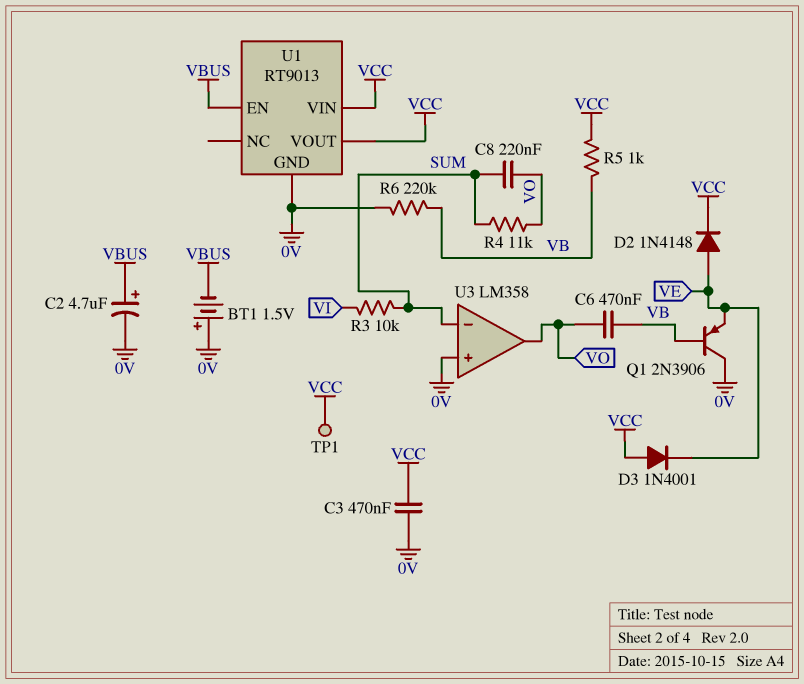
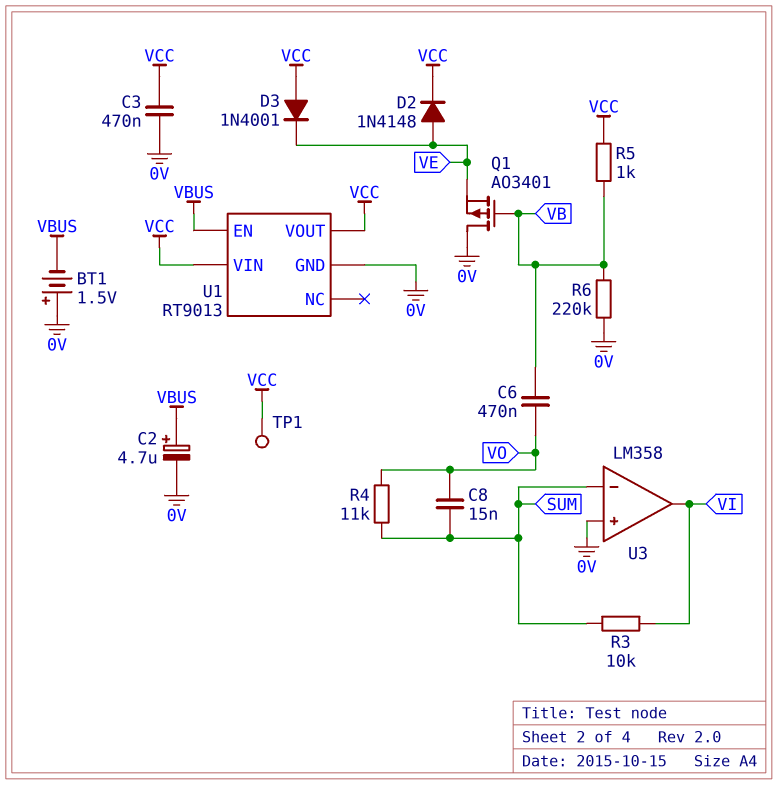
C8: 220nF (SUM, VO) -> 15nF (SUM, VO)
Q1: PNP 2N3906 (B VB, C 0V, E VE) -> PMOS AO3401 (G VB, D 0V, S VE)
U3 pin out: VO -> VI

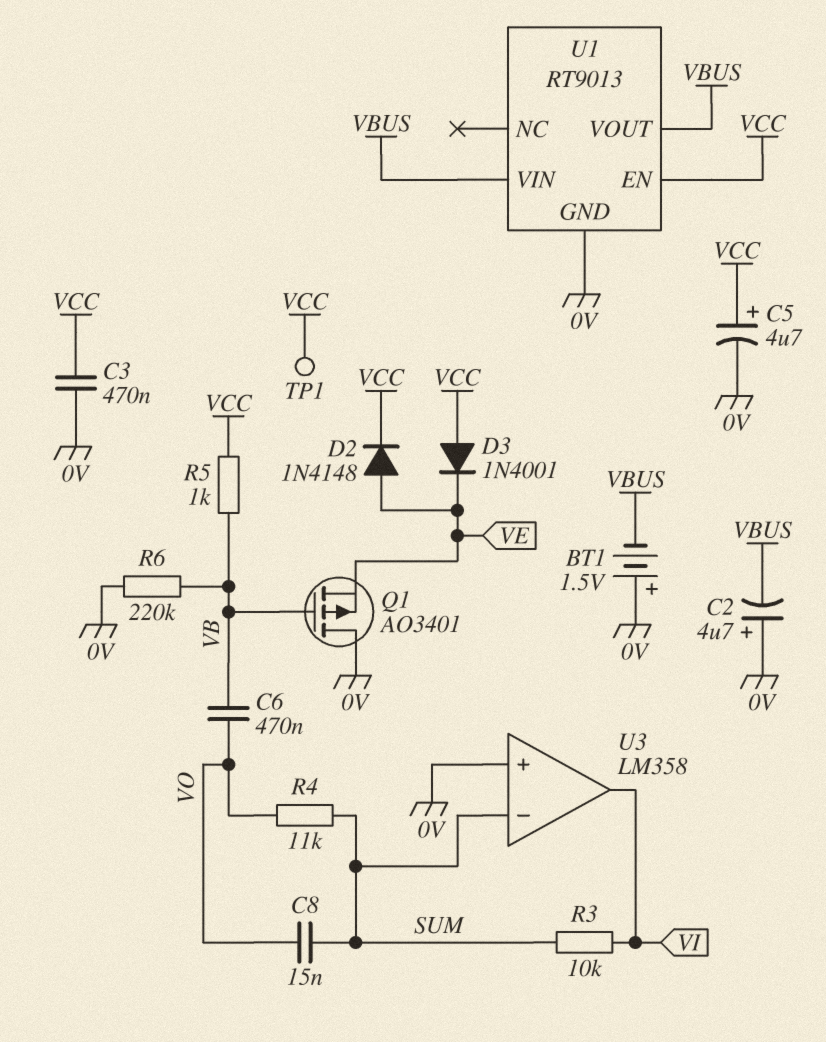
C2: 4.7uF (plus VBUS, minus 0V) -> 4.7uF (plus 0V, minus VBUS)
C5: none -> 4.7uF (plus VCC, minus 0V)
U1 pin EN: VBUS -> VCC
U1 pin VIN: VCC -> VBUS
U1 pin VOUT: VCC -> VBUS

